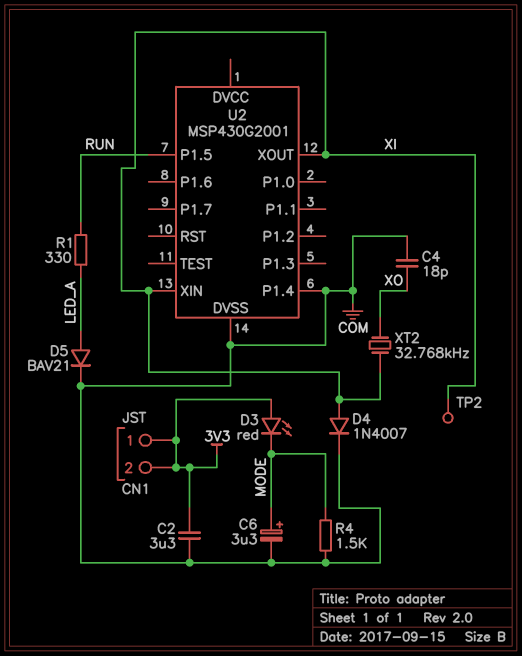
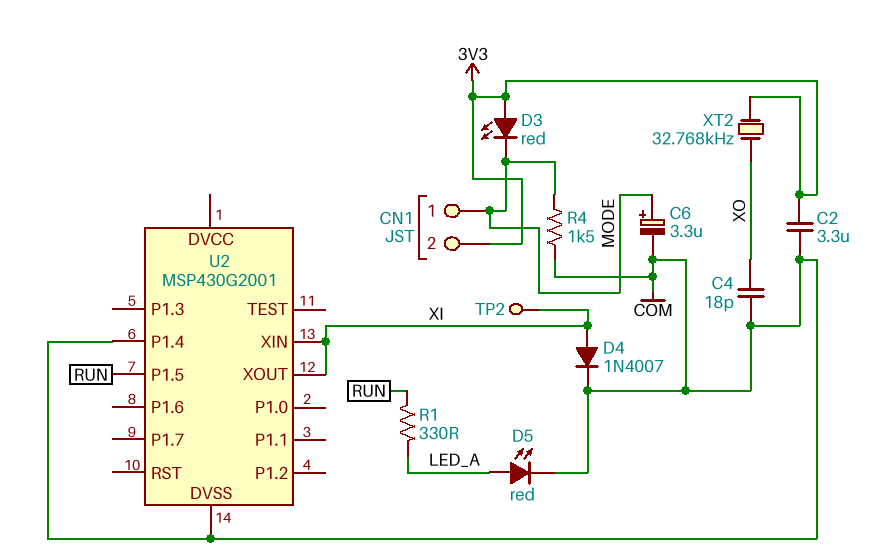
CN1 pin 1: 3V3 -> MODE
D5: diode BAV21 (A LED_A, K COM) -> LED red (A LED_A, K COM)
XT2: 32.768kHz (XI, XO) -> 32.768kHz (3V3, XO)

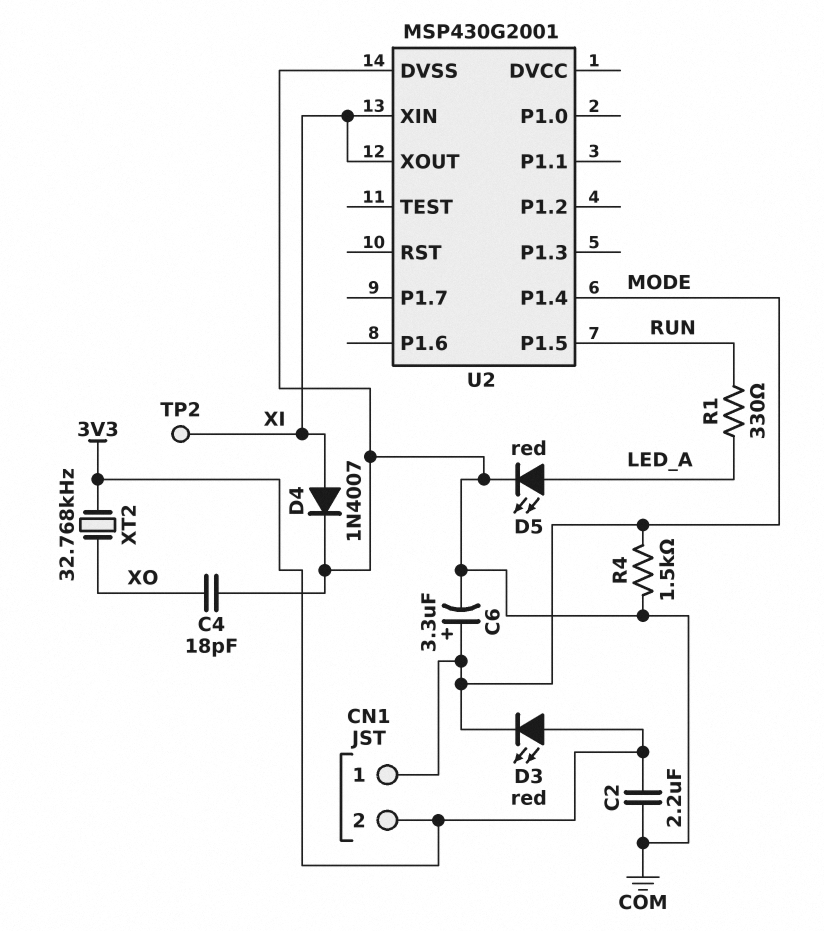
C2: 3.3uF (3V3, COM) -> 2.2uF (3V3, COM)
U2 pin P1.4: COM -> MODE

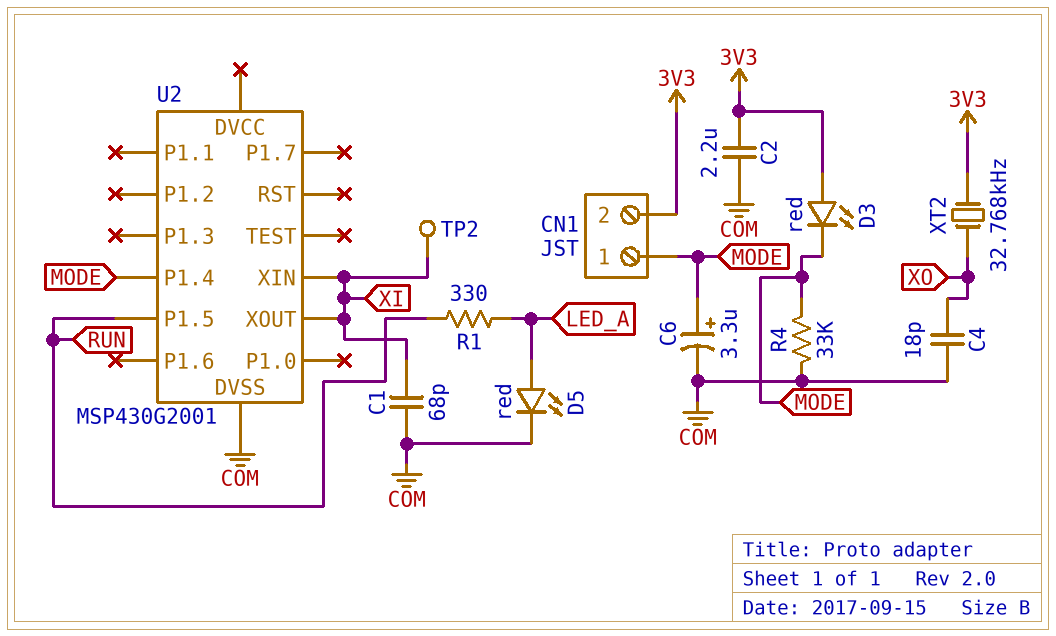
C1: none -> 68pF (COM, XI)
D4: diode 1N4007 (A XI, K COM) -> none
R4: 1.5k (COM, MODE) -> 33k (COM, MODE)

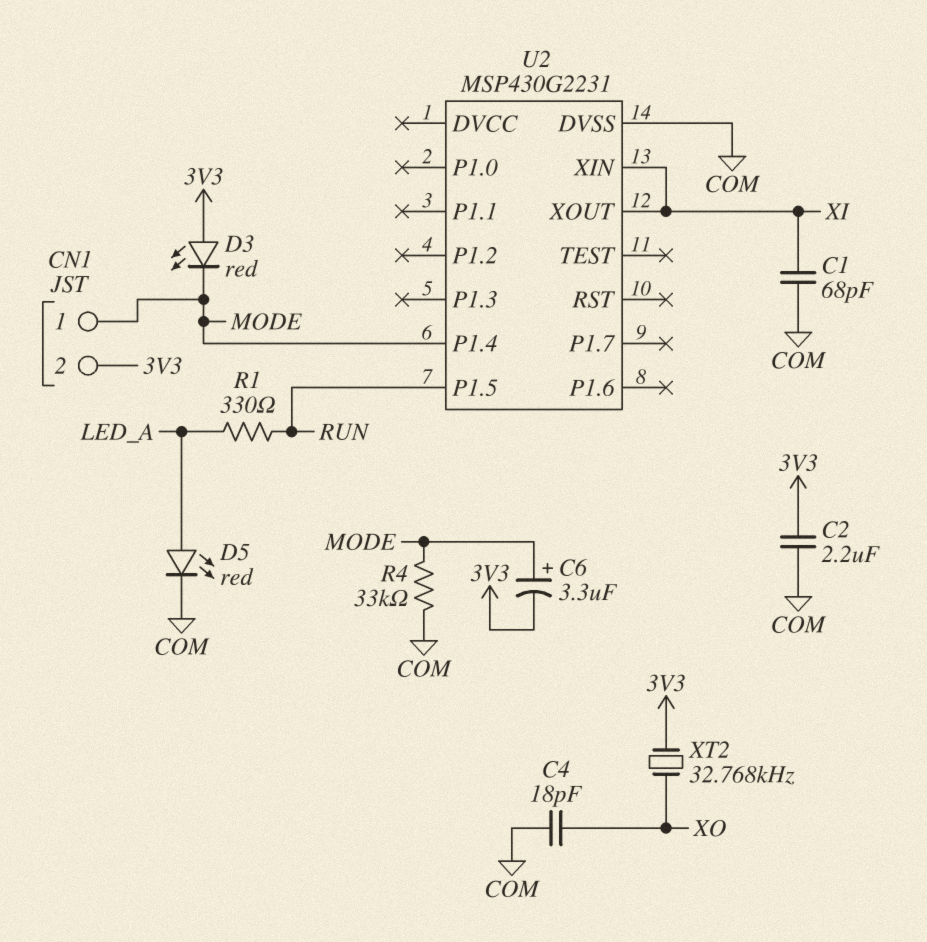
C6: 3.3uF (plus MODE, minus COM) -> 3.3uF (plus MODE, minus 3V3)
TP2: test point (XI) -> none
U2: MSP430G2001 -> MSP430G2231

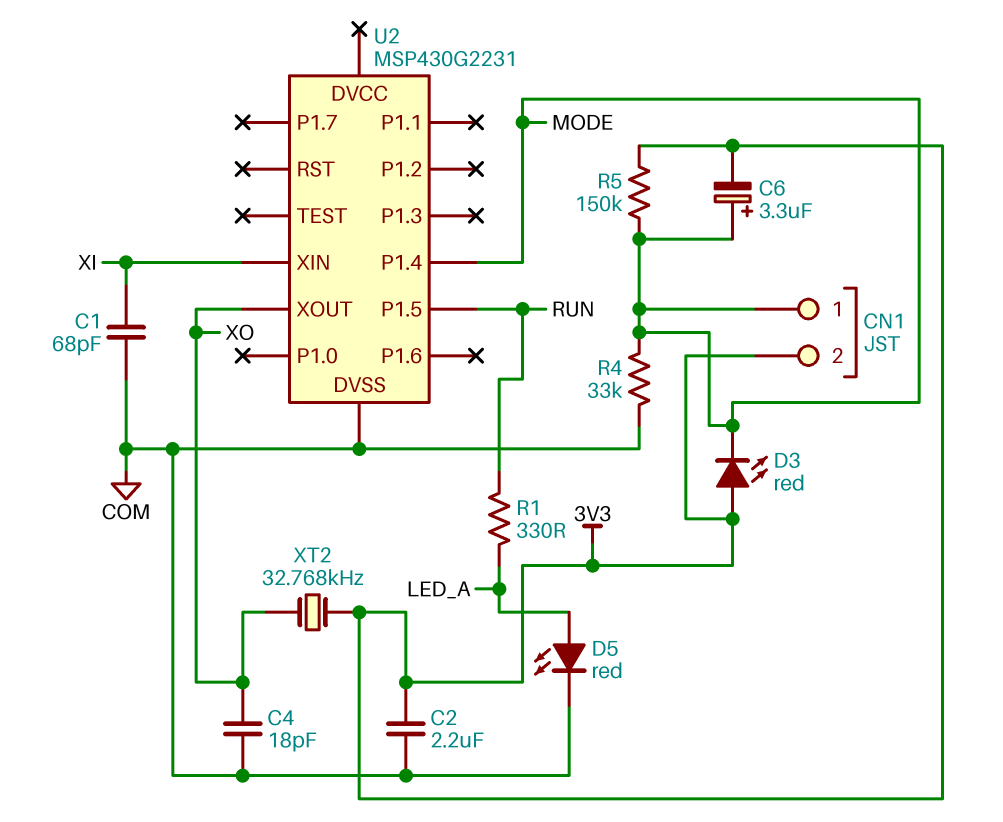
R5: none -> 150k (3V3, MODE)
U2 pin XOUT: XI -> XO

